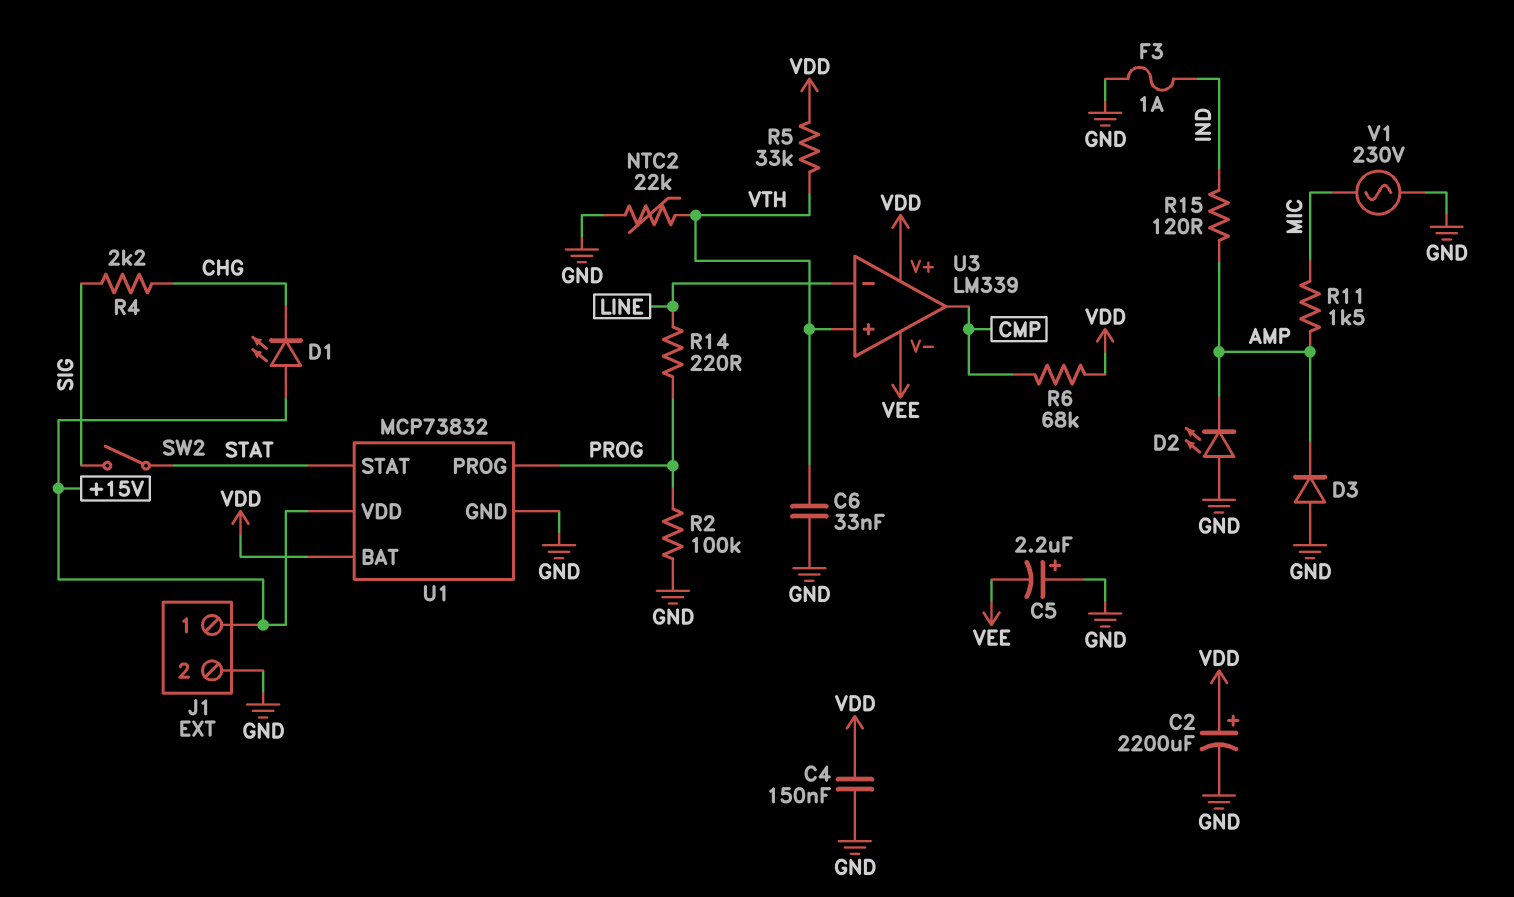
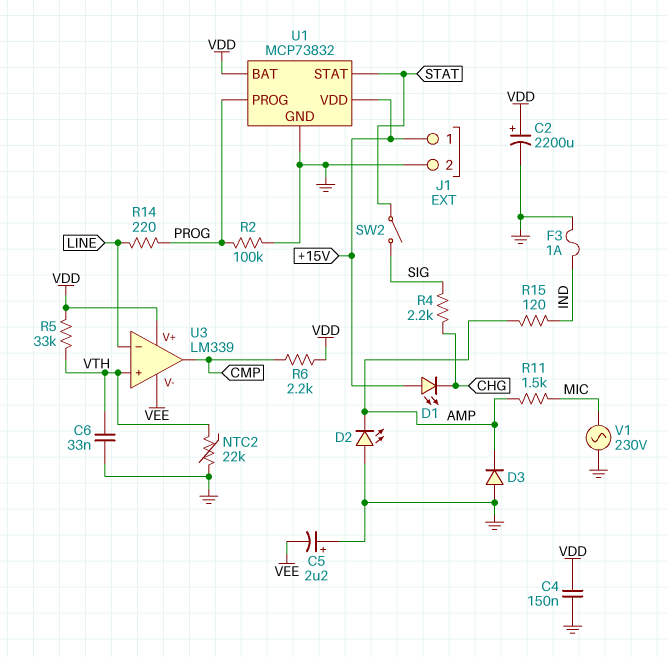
R6: 68k (CMP, VDD) -> 2.2k (CMP, VDD)

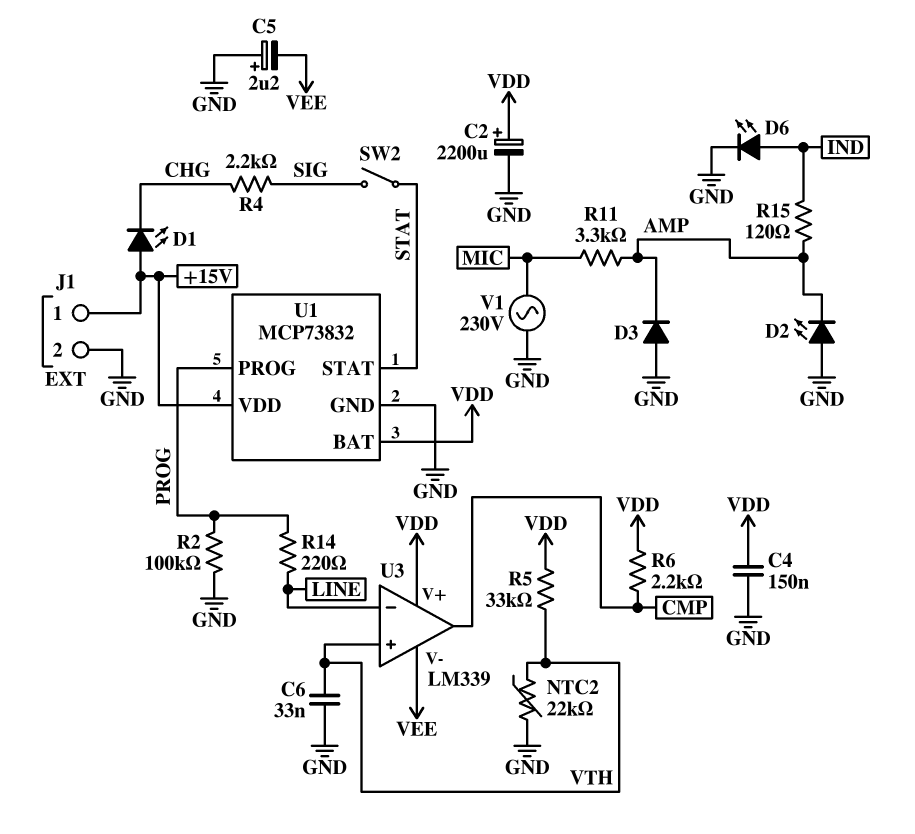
D6: none -> LED (A IND, K GND)
F3: 1A (GND, IND) -> none
R11: 1.5k (AMP, MIC) -> 3.3k (AMP, MIC)

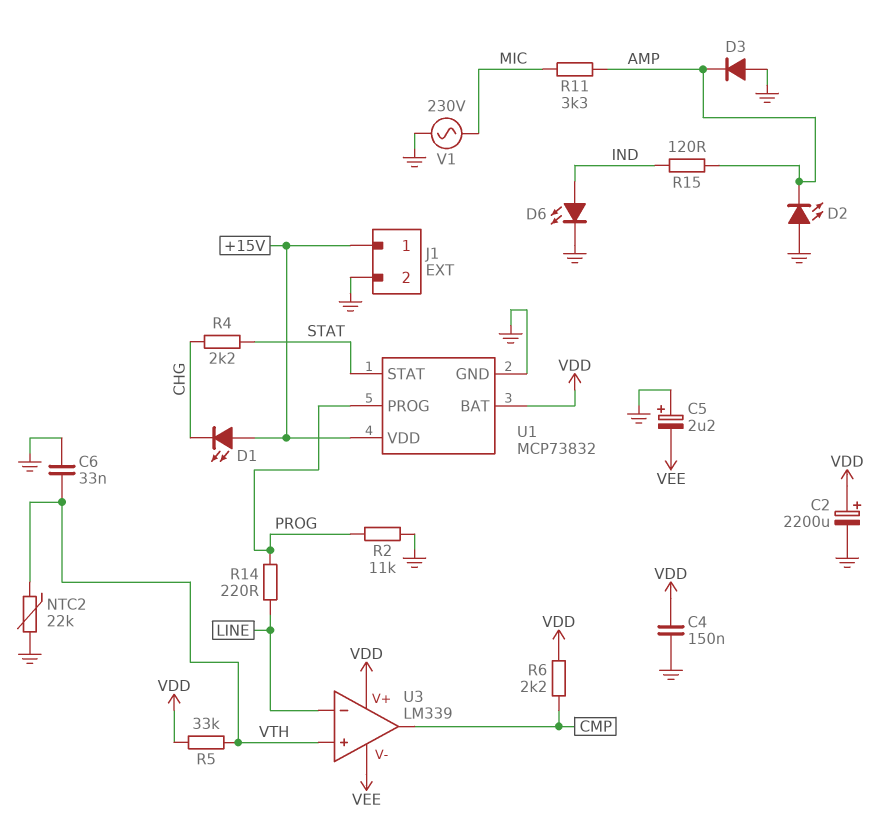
R2: 100k (GND, PROG) -> 11k (GND, PROG)
R4: 2.2k (CHG, SIG) -> 2.2k (CHG, STAT)
SW2: switch (SIG, STAT) -> none

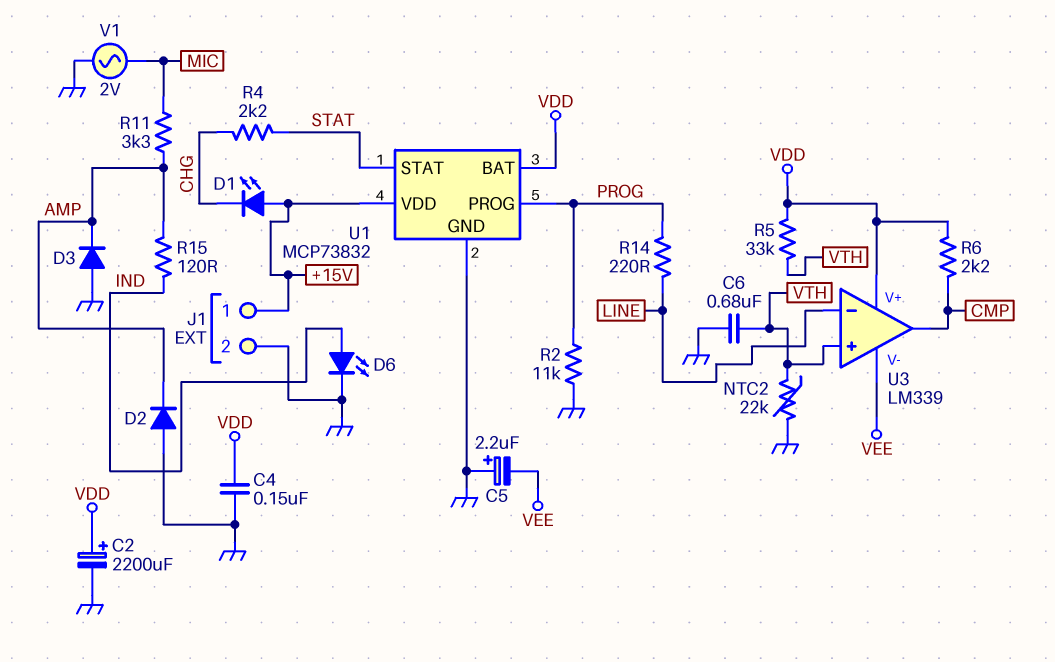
C6: 33nF (GND, VTH) -> 680nF (GND, VTH)
D2: LED (A GND, K AMP) -> diode (A GND, K AMP)
V1: AC 230V (GND, MIC) -> AC 2V (GND, MIC)

